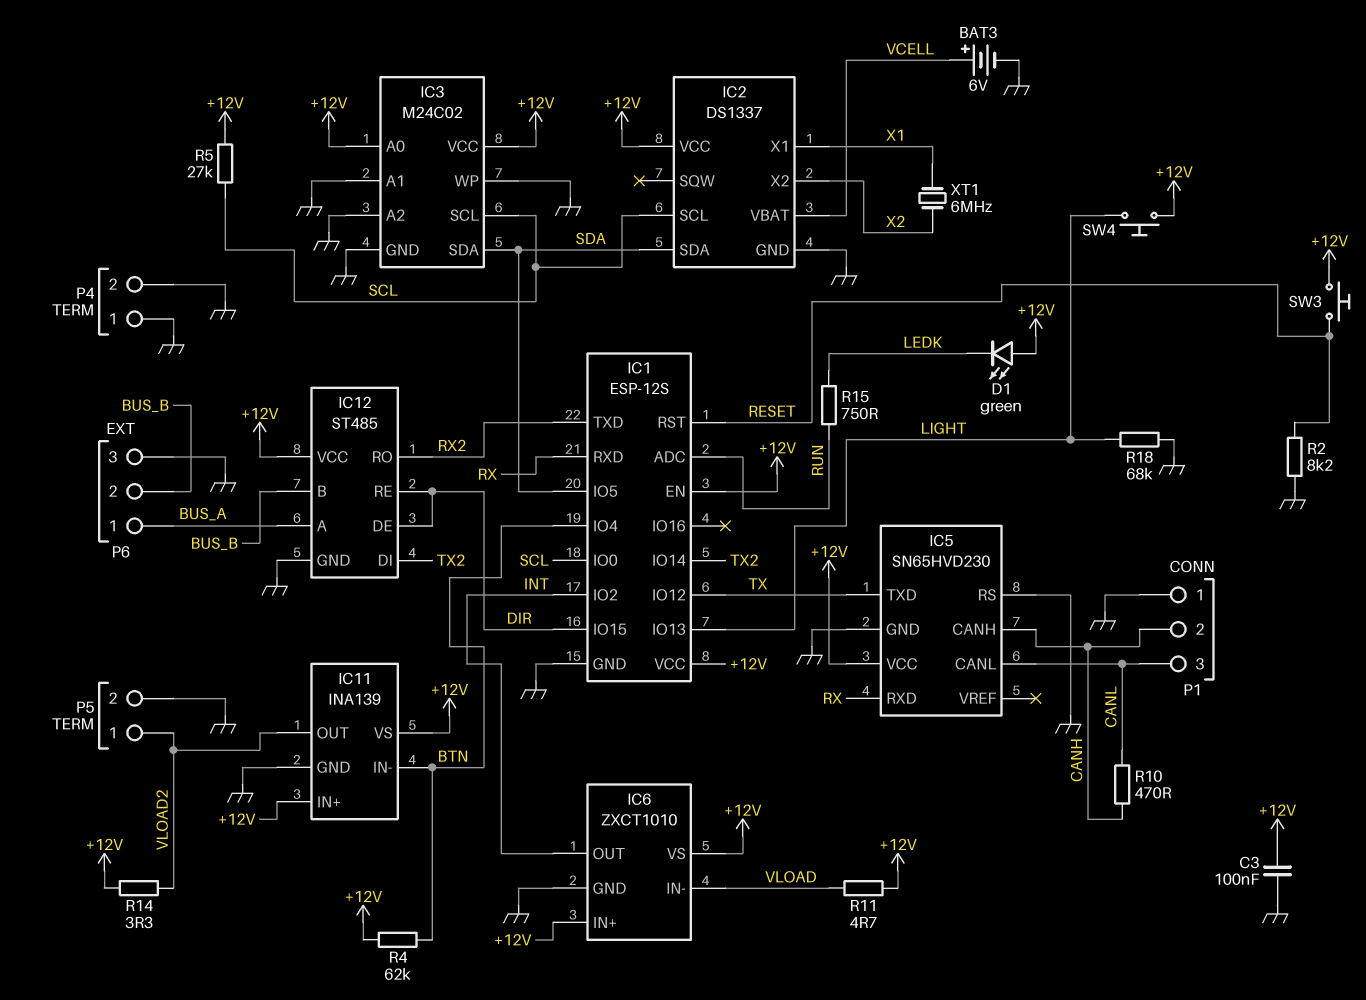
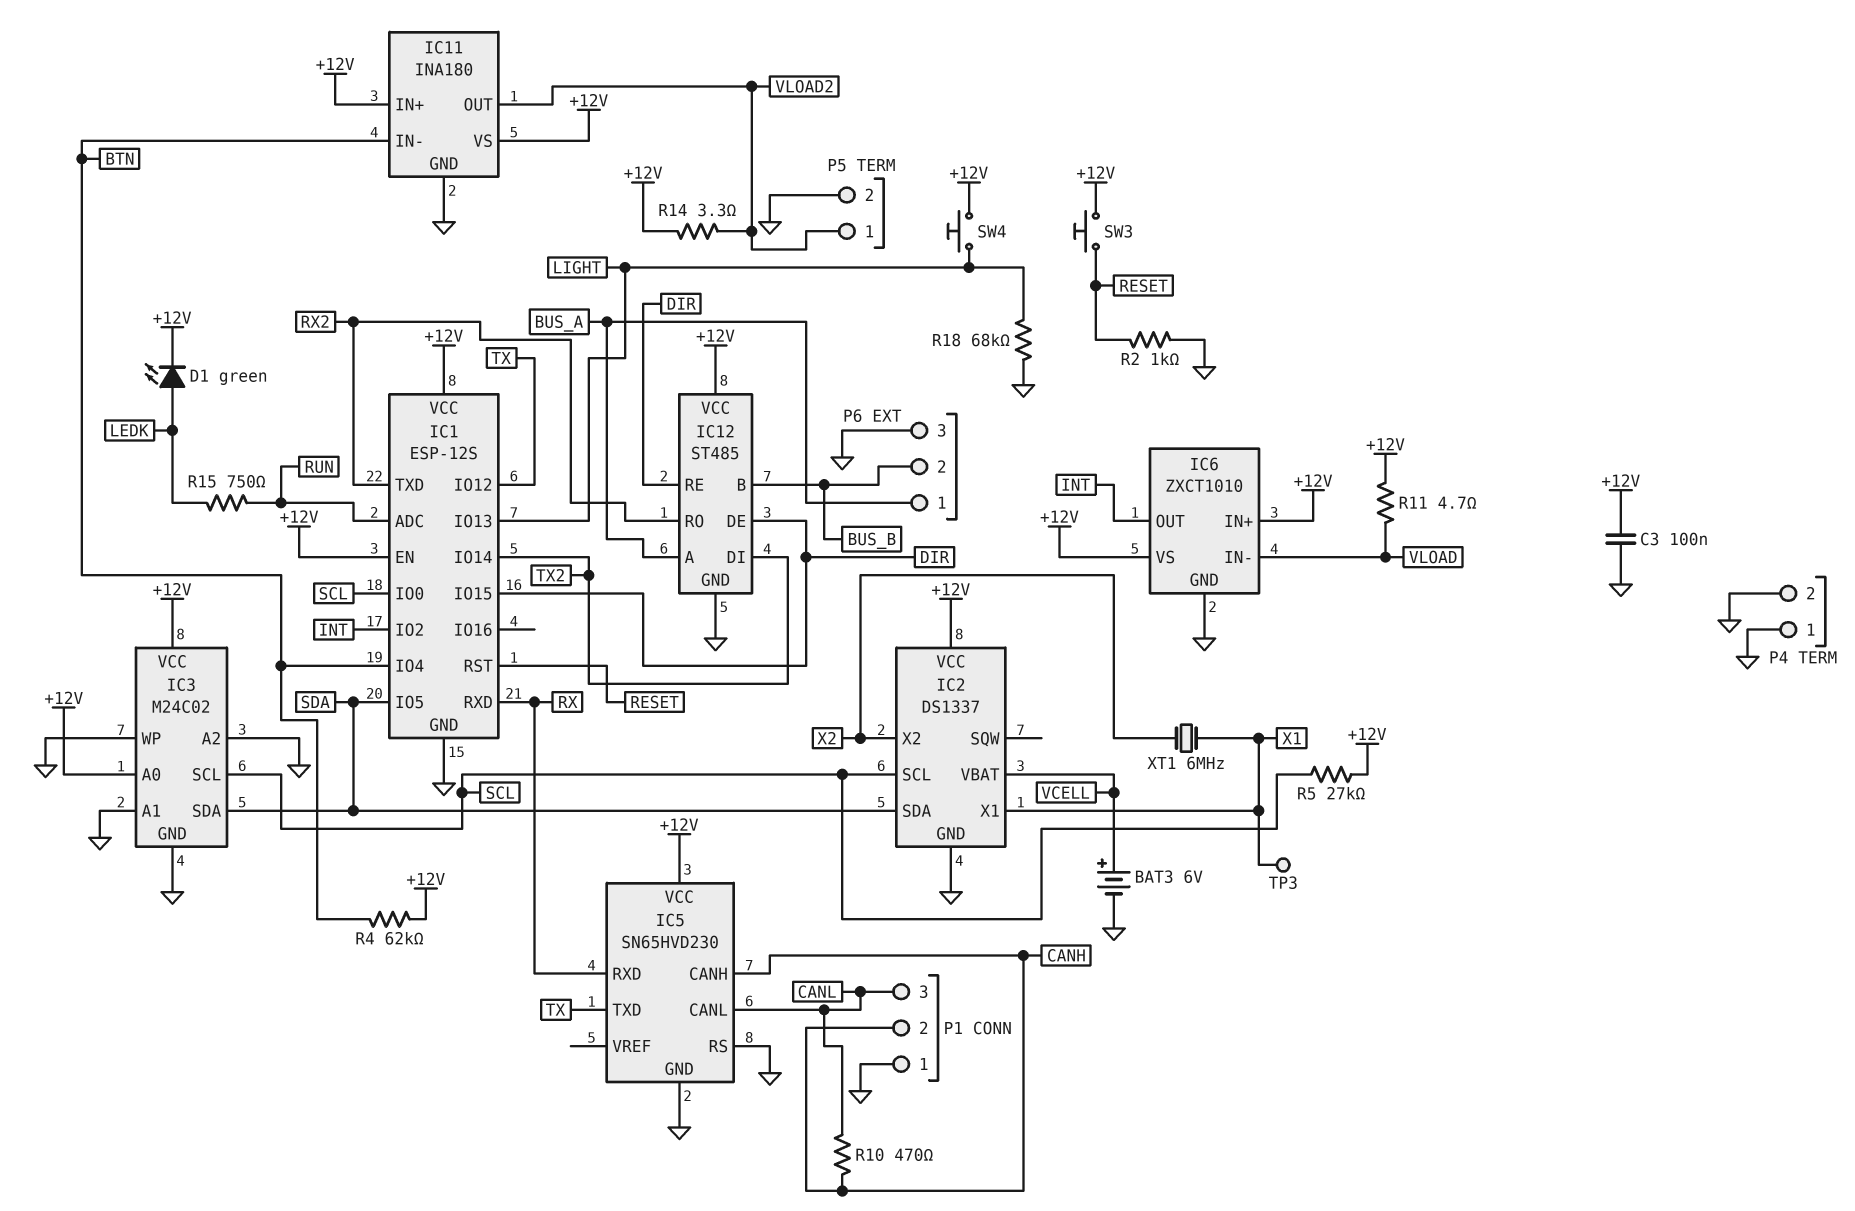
D1: LED green (A +12V, K LEDK) -> LED green (A LEDK, K +12V)
IC11: INA139 -> INA180
R2: 8.2k (GND, RESET) -> 1k (GND, RESET)
TP3: none -> test point (X1)

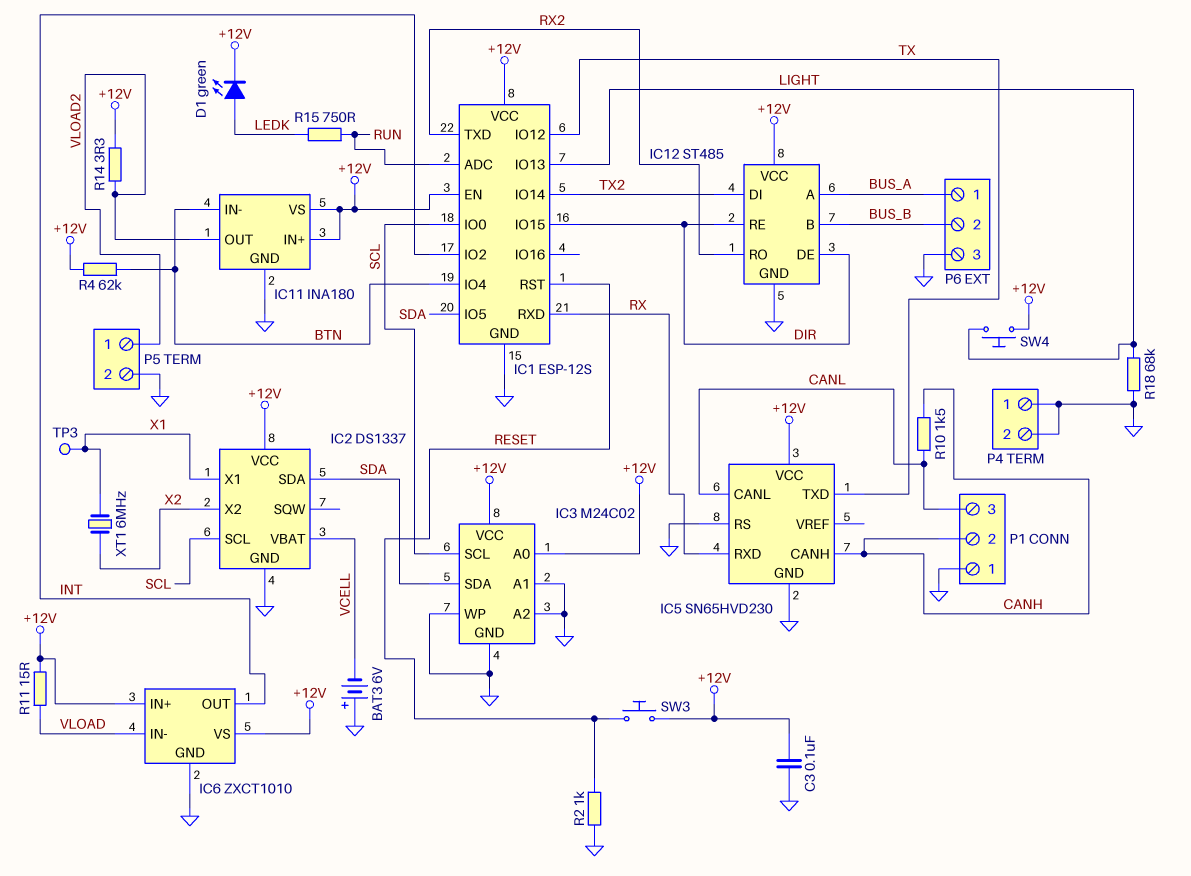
BAT3: 6V (plus VCELL, minus GND) -> 6V (plus GND, minus VCELL)
R5: 27k (+12V, SCL) -> none
R10: 470 (CANH, CANL) -> 1.5k (CANH, CANL)
R11: 4.7 (+12V, VLOAD) -> 15 (+12V, VLOAD)

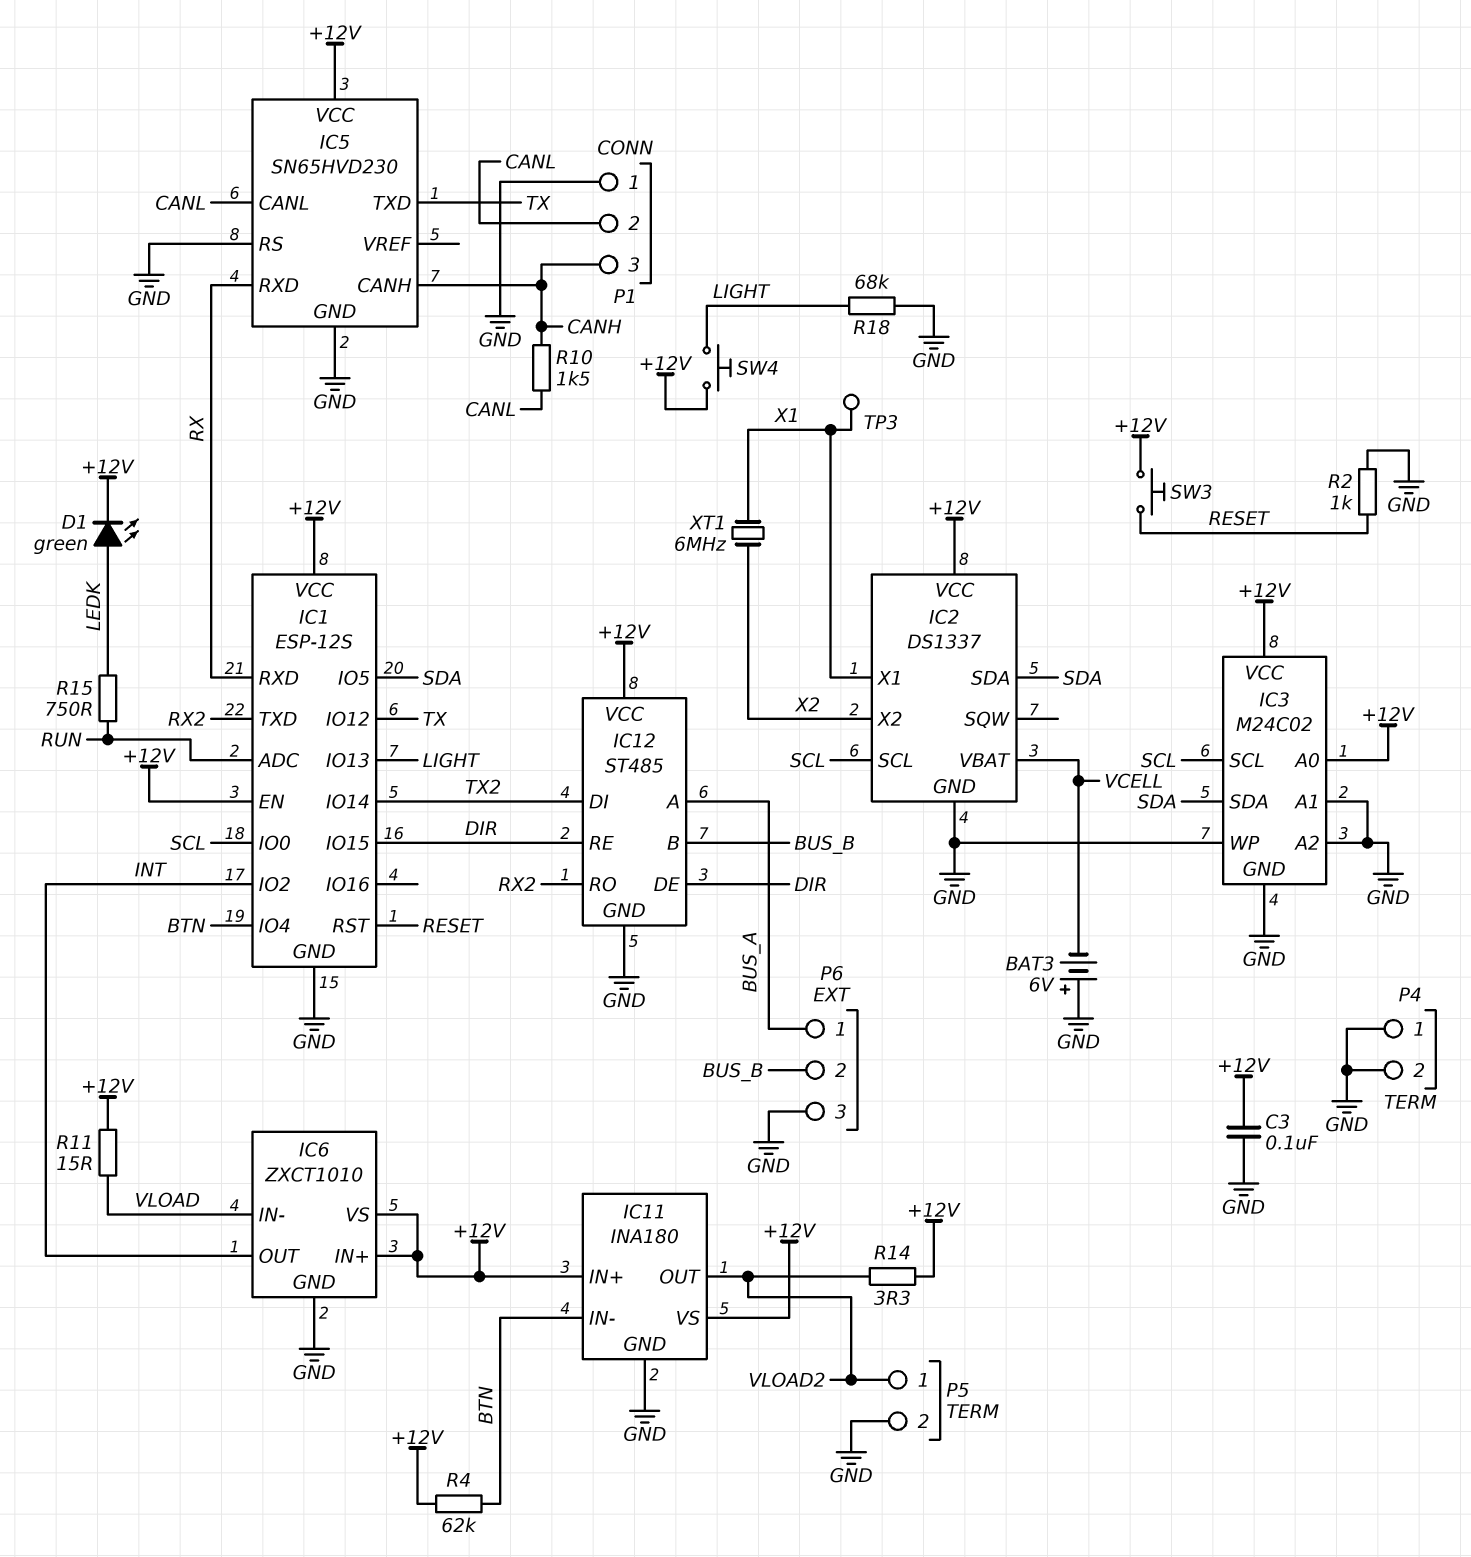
P1 pin 2: CANH -> CANL
P1 pin 3: CANL -> CANH

